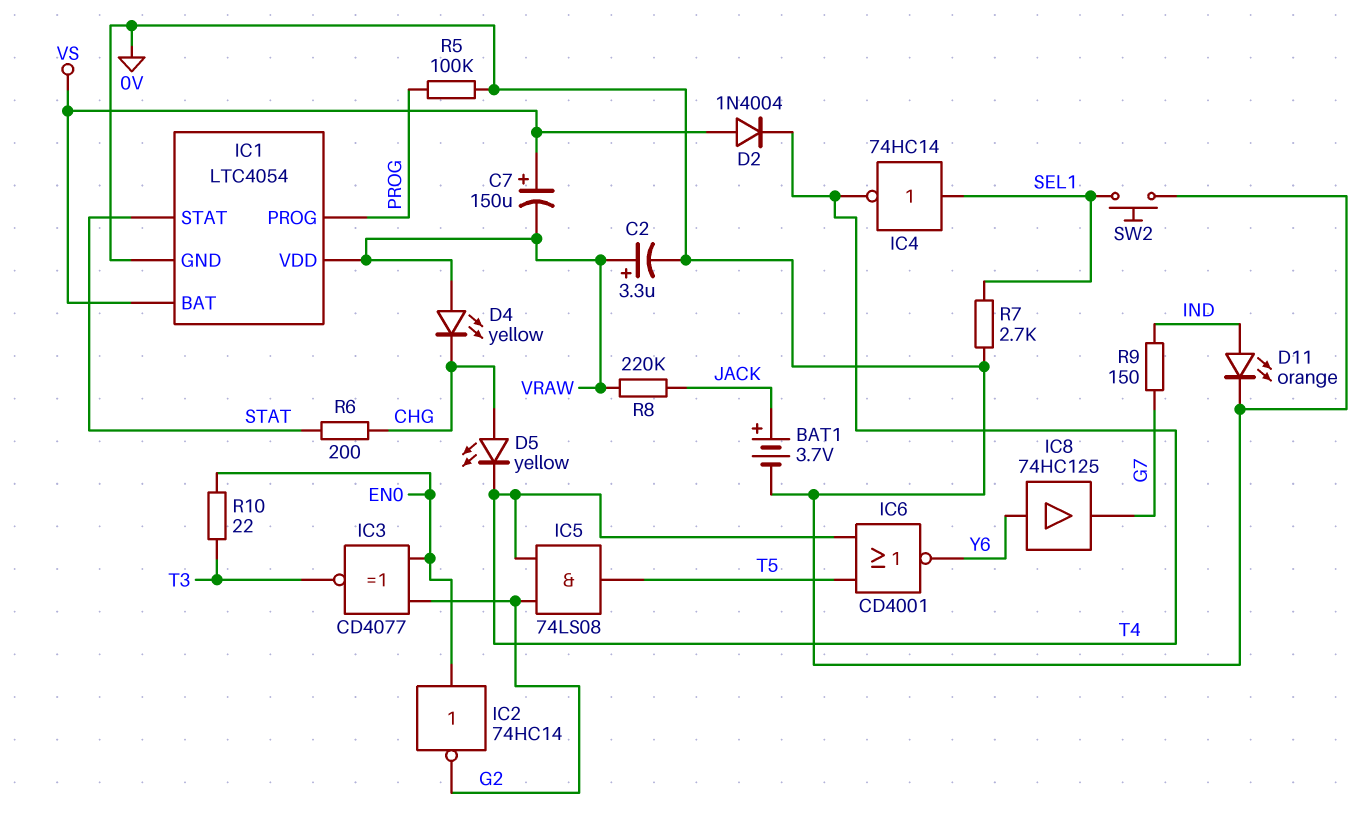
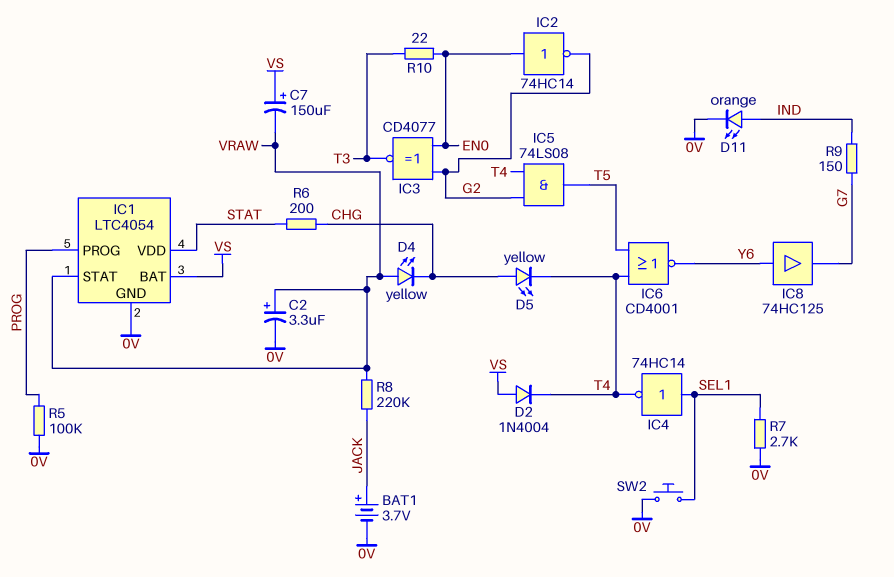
IC1 pin STAT: STAT -> VRAW
IC1 pin VDD: VRAW -> STAT

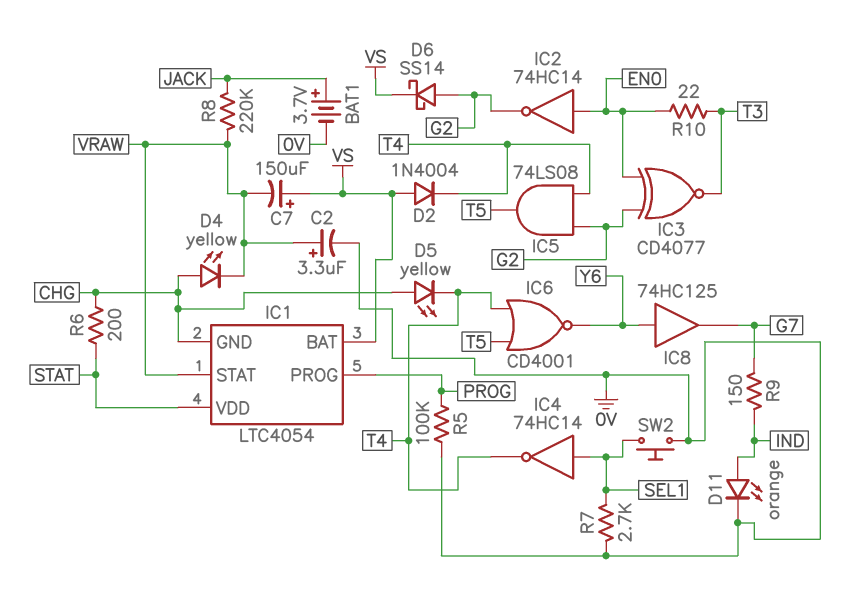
D4: LED yellow (A VRAW, K CHG) -> LED yellow (A CHG, K VRAW)
D6: none -> schottky SS14 (A G2, K VS)
IC1 pin GND: 0V -> CHG

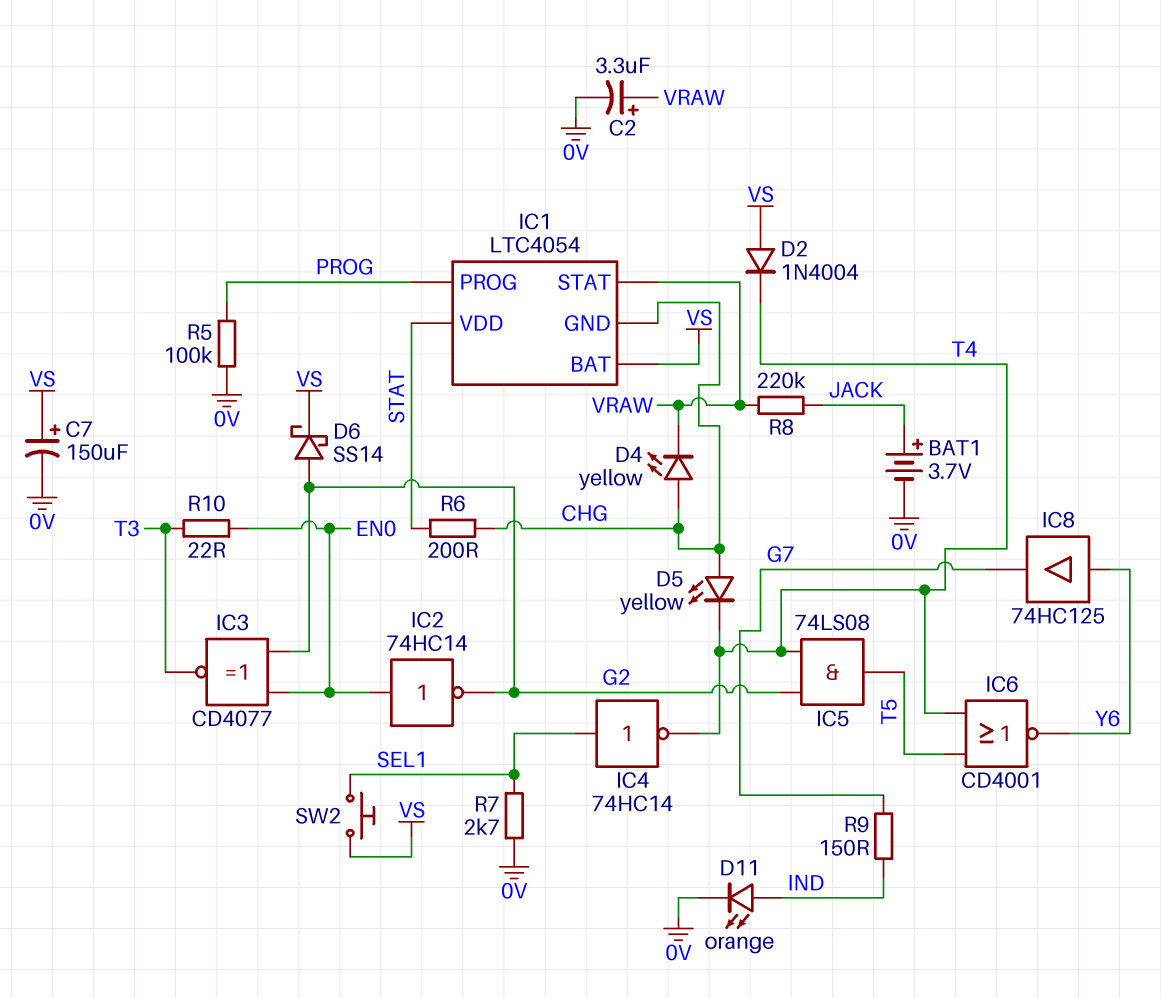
C7: 150uF (plus VS, minus VRAW) -> 150uF (plus VS, minus 0V)
SW2: button (0V, SEL1) -> button (SEL1, VS)

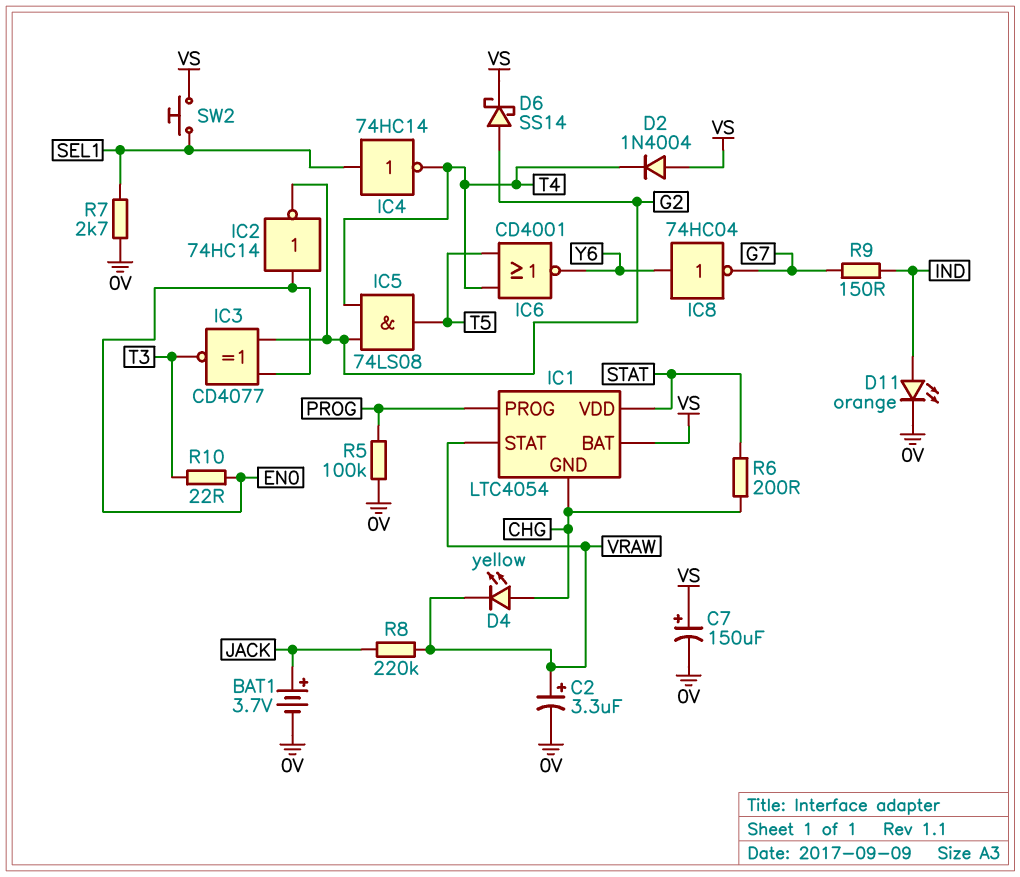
D5: LED yellow (A CHG, K T4) -> none
IC8: buffer 74HC125 (in Y6, out G7) -> NOT 74HC04 (in Y6, out G7)

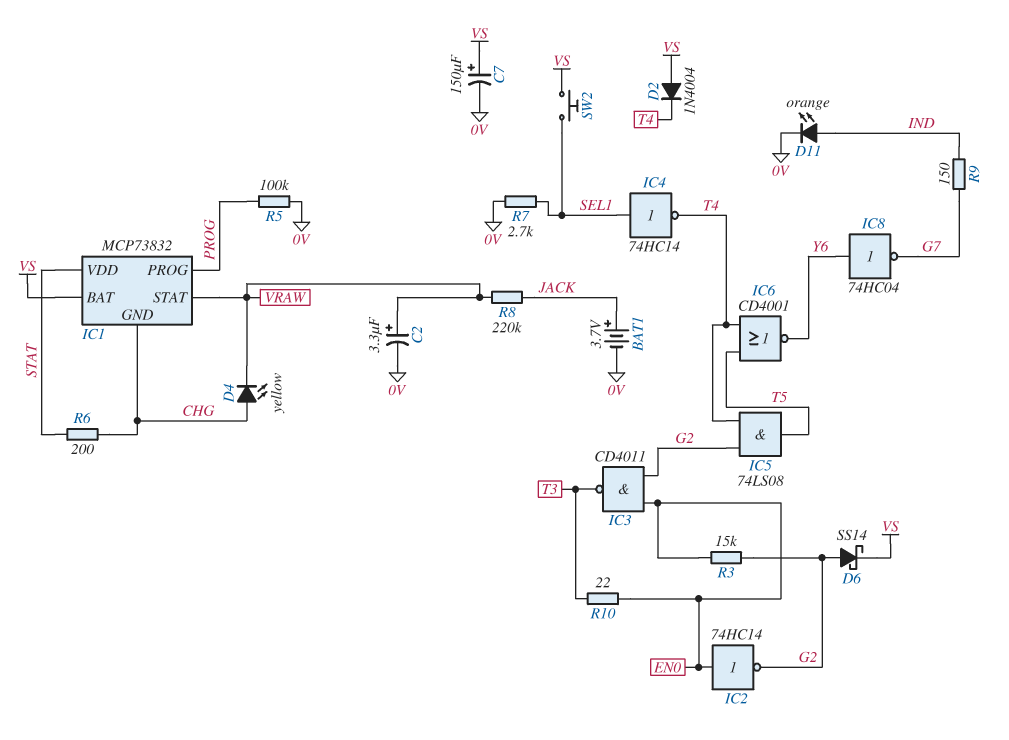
IC1: LTC4054 -> MCP73832
IC3: XNOR CD4077 (in EN0, in G2, out T3) -> NAND CD4011 (in EN0, in G2, out T3)
R3: none -> 15k (EN0, G2)

